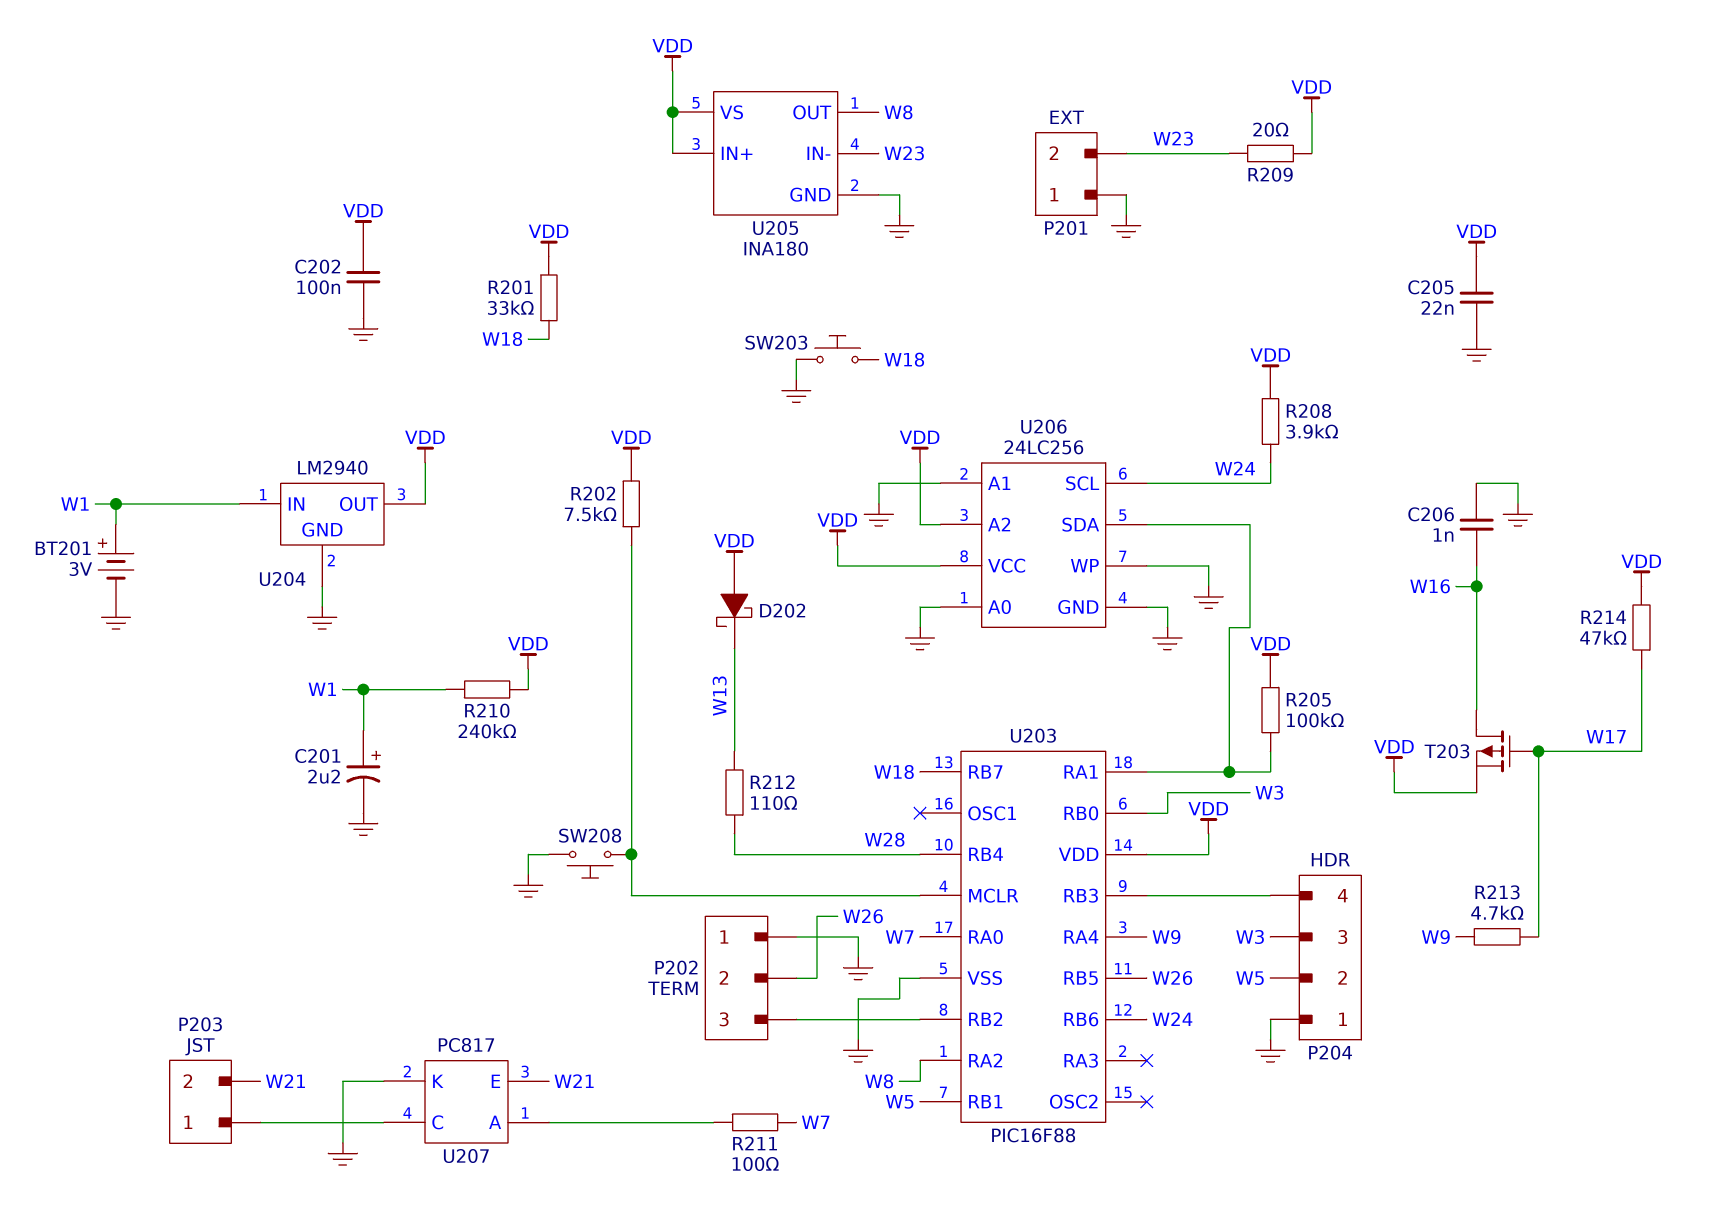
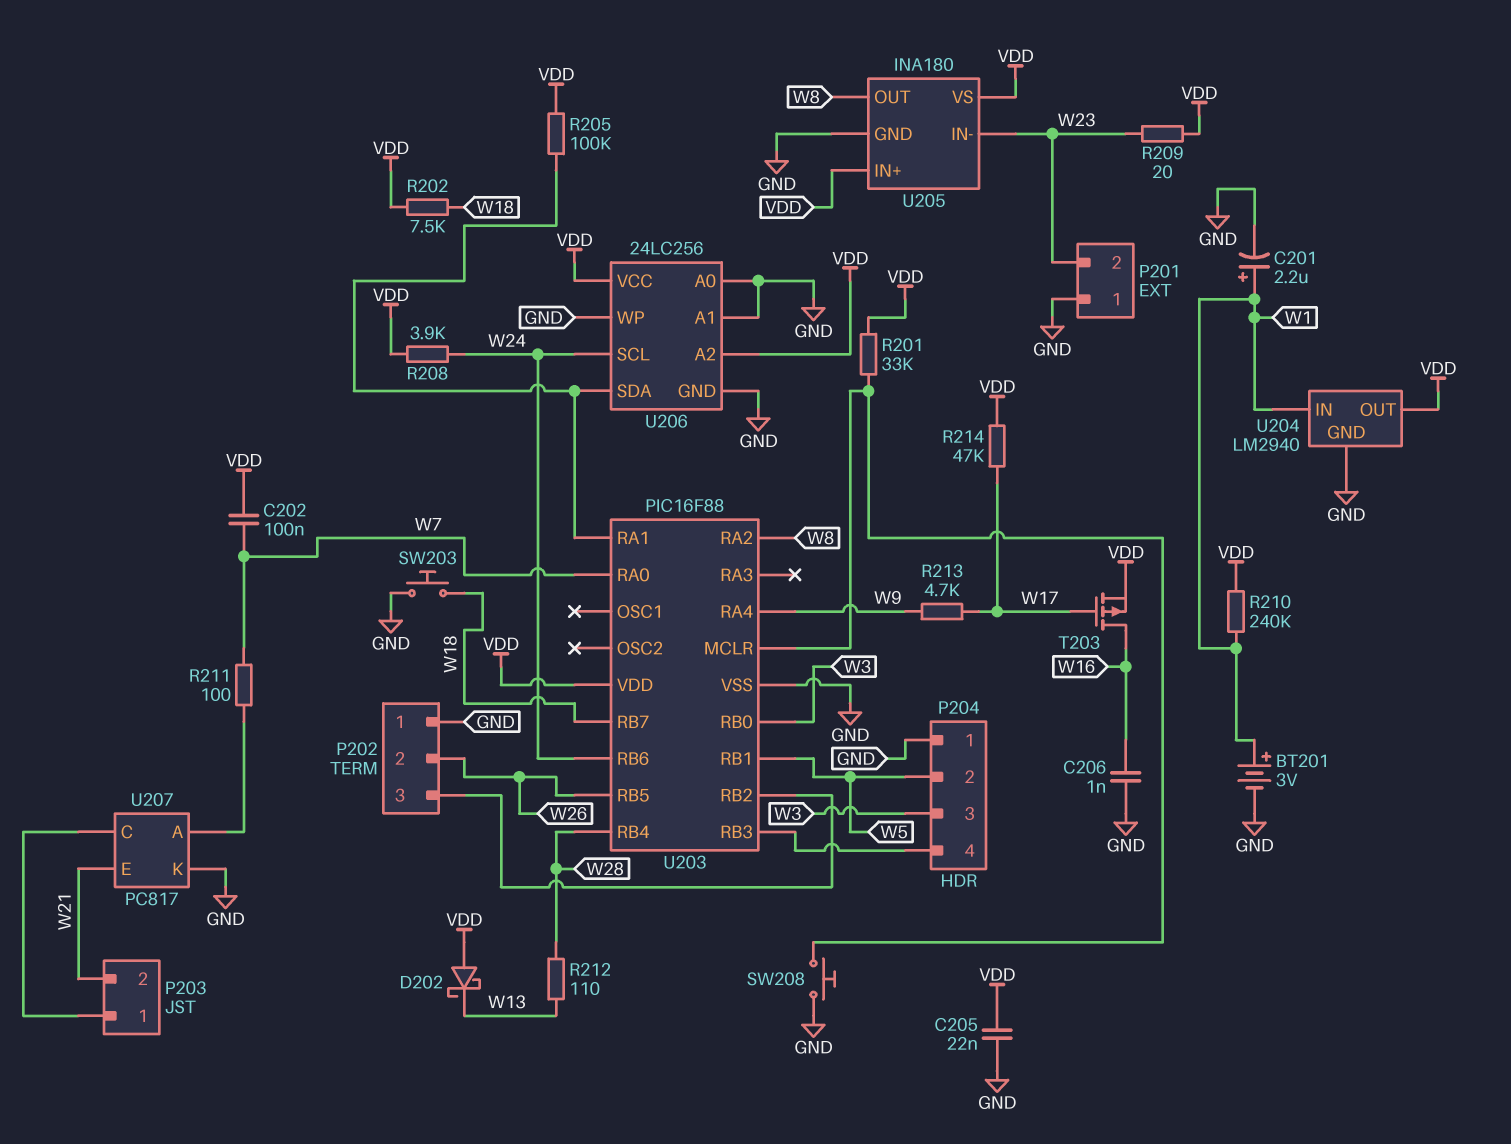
C202: 100nF (GND, VDD) -> 100nF (VDD, W7)
R201: 33k (VDD, W18) -> 33k (U203/MCLR, VDD)
R202: 7.5k (U203/MCLR, VDD) -> 7.5k (VDD, W18)

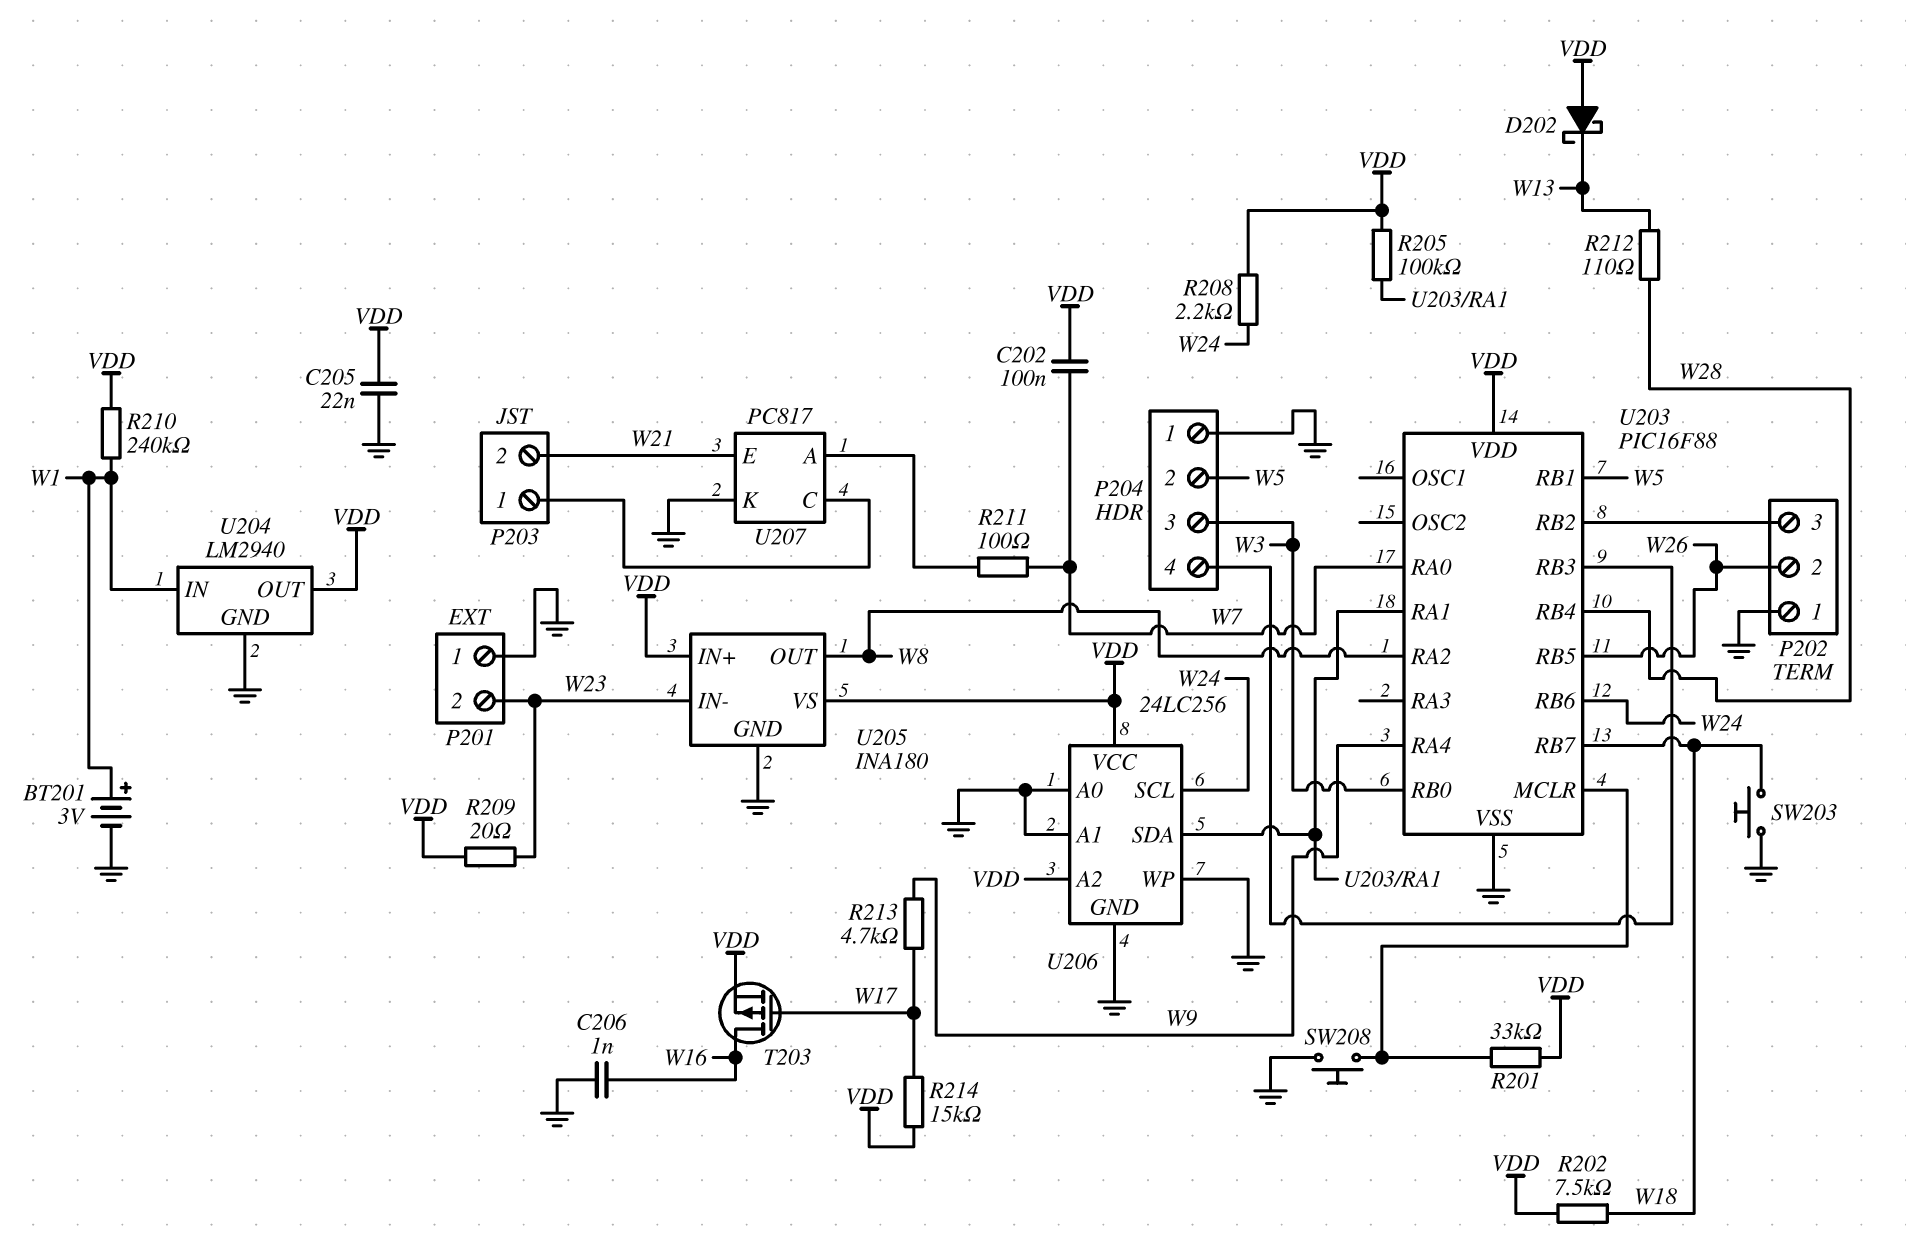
C201: 2.2uF (plus W1, minus GND) -> none
R208: 3.9k (VDD, W24) -> 2.2k (VDD, W24)
R214: 47k (VDD, W17) -> 15k (VDD, W17)

